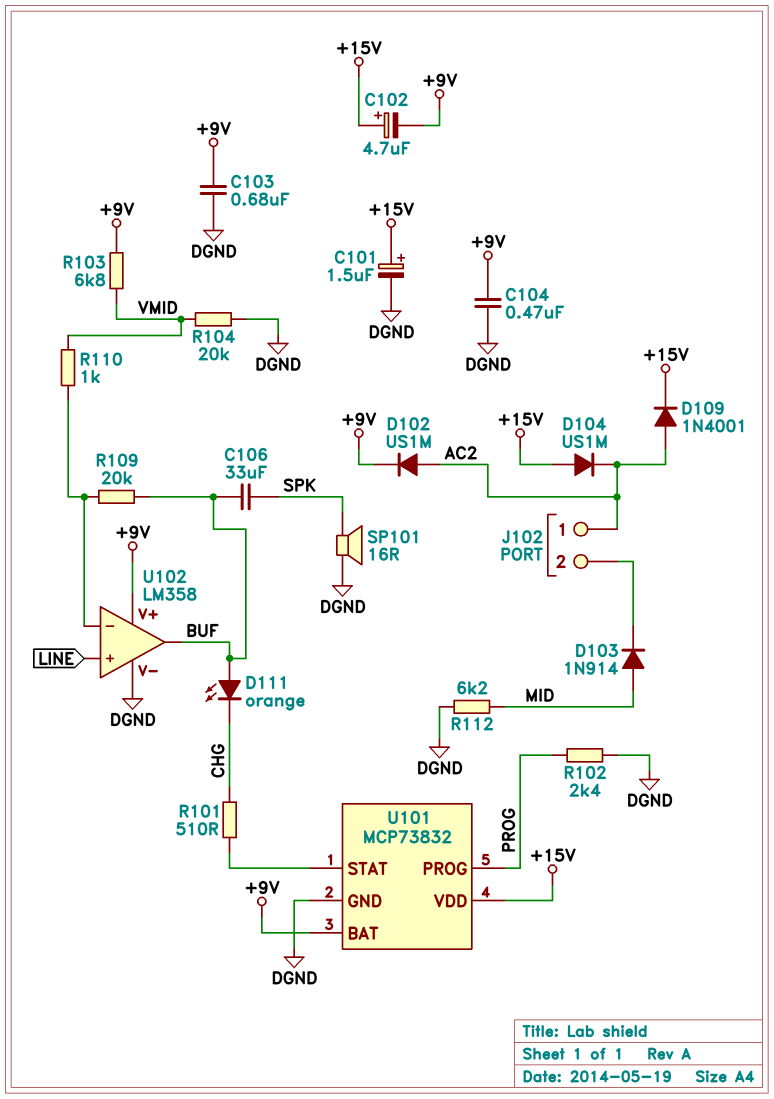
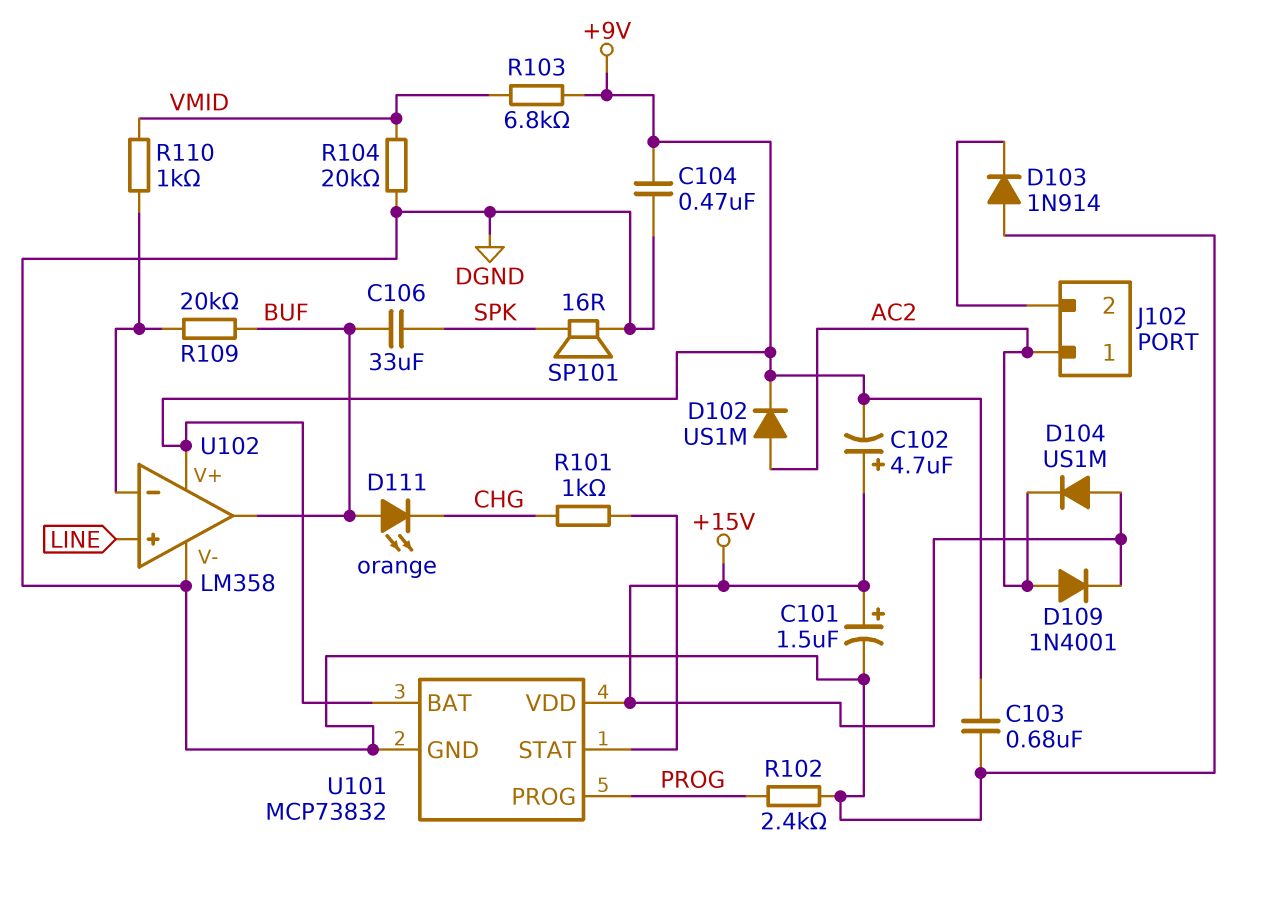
D103: diode 1N914 (A MID, K J102/2) -> diode 1N914 (A DGND, K J102/2)
R101: 510 (CHG, U101/STAT) -> 1k (CHG, U101/STAT)
R112: 6.2k (DGND, MID) -> none

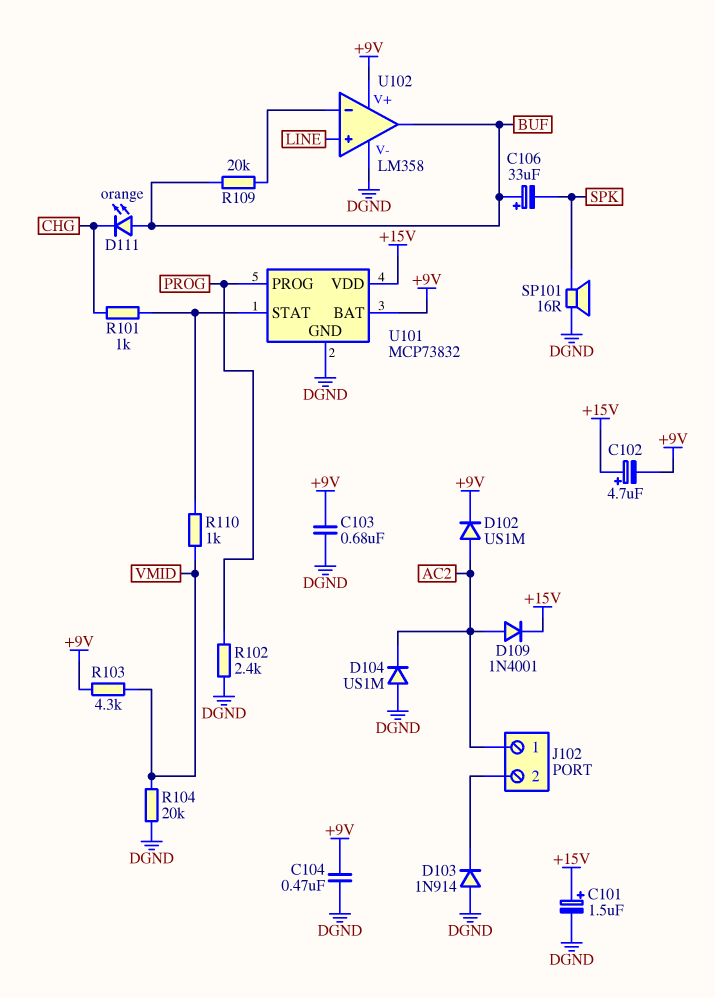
C106: 33uF (BUF, SPK) -> 33uF (plus BUF, minus SPK)
D104: diode US1M (A +15V, K AC2) -> diode US1M (A DGND, K AC2)
R103: 6.8k (+9V, VMID) -> 4.3k (+9V, VMID)
R110: 1k (U102/in-, VMID) -> 1k (U101/STAT, VMID)

